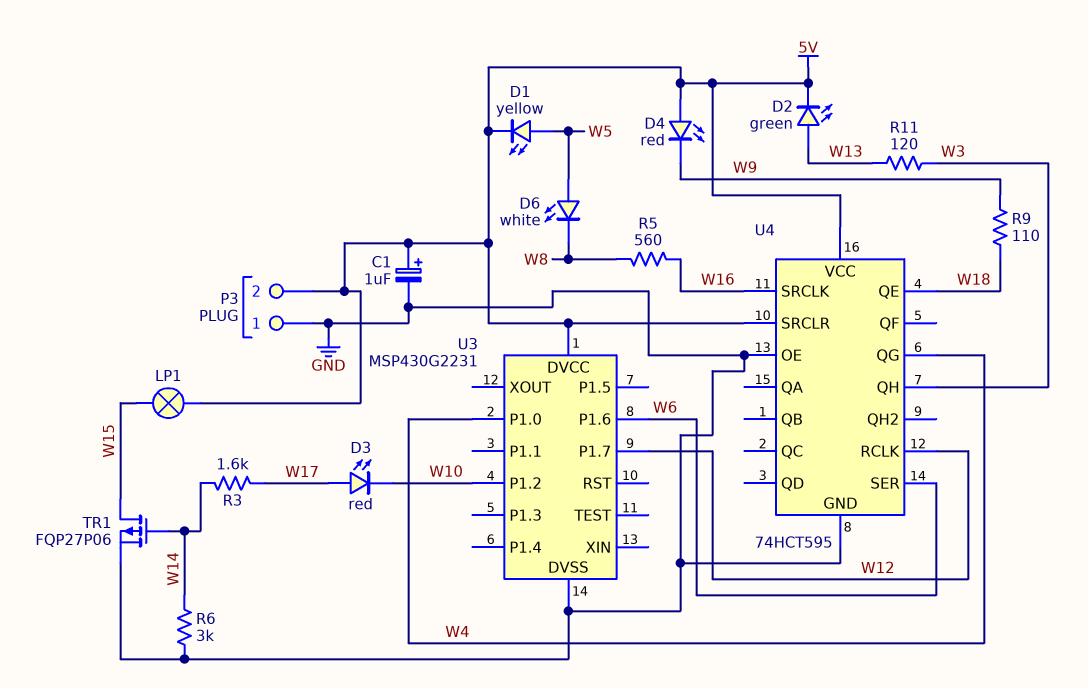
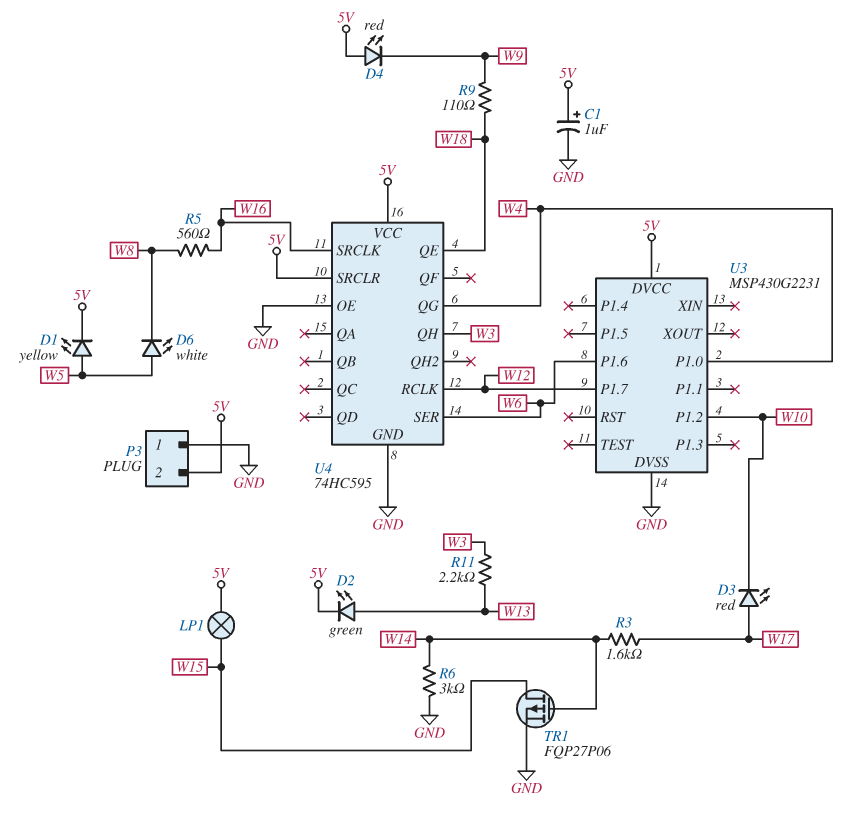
R11: 120 (W3, W13) -> 2.2k (W3, W13)
U4: 74HCT595 -> 74HC595

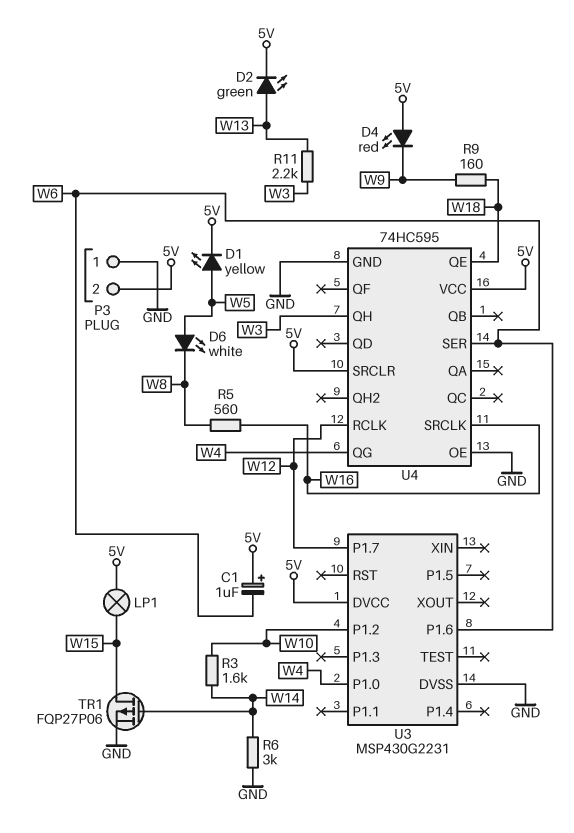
C1: 1uF (plus 5V, minus GND) -> 1uF (plus 5V, minus W6)
D3: LED red (A W17, K W10) -> none
R3: 1.6k (W14, W17) -> 1.6k (W10, W14)
R9: 110 (W9, W18) -> 160 (W9, W18)

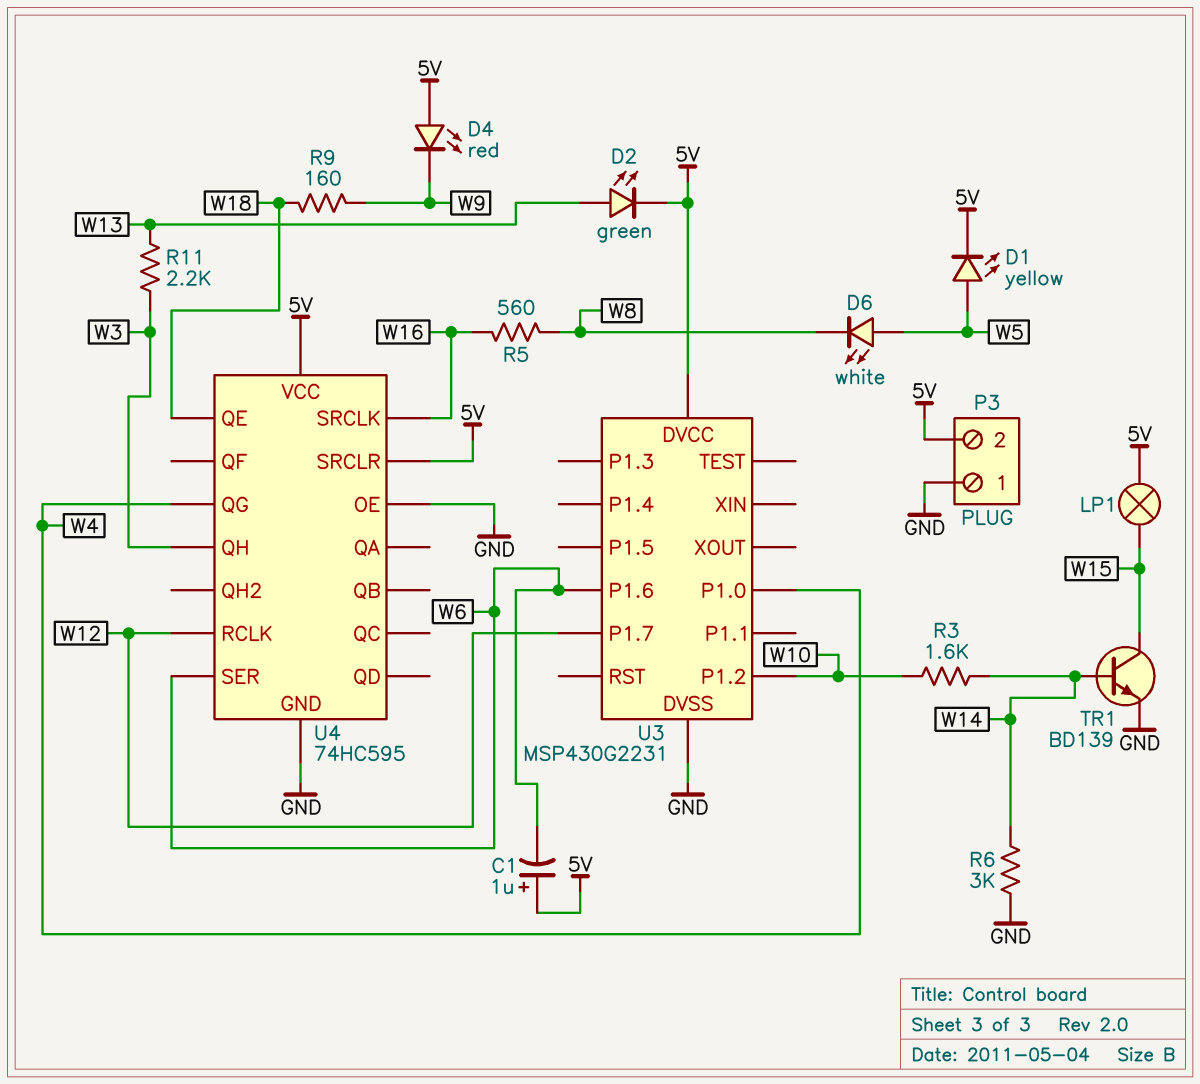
TR1: PMOS FQP27P06 (G W14, D W15, S GND) -> NPN BD139 (B W14, C W15, E GND)

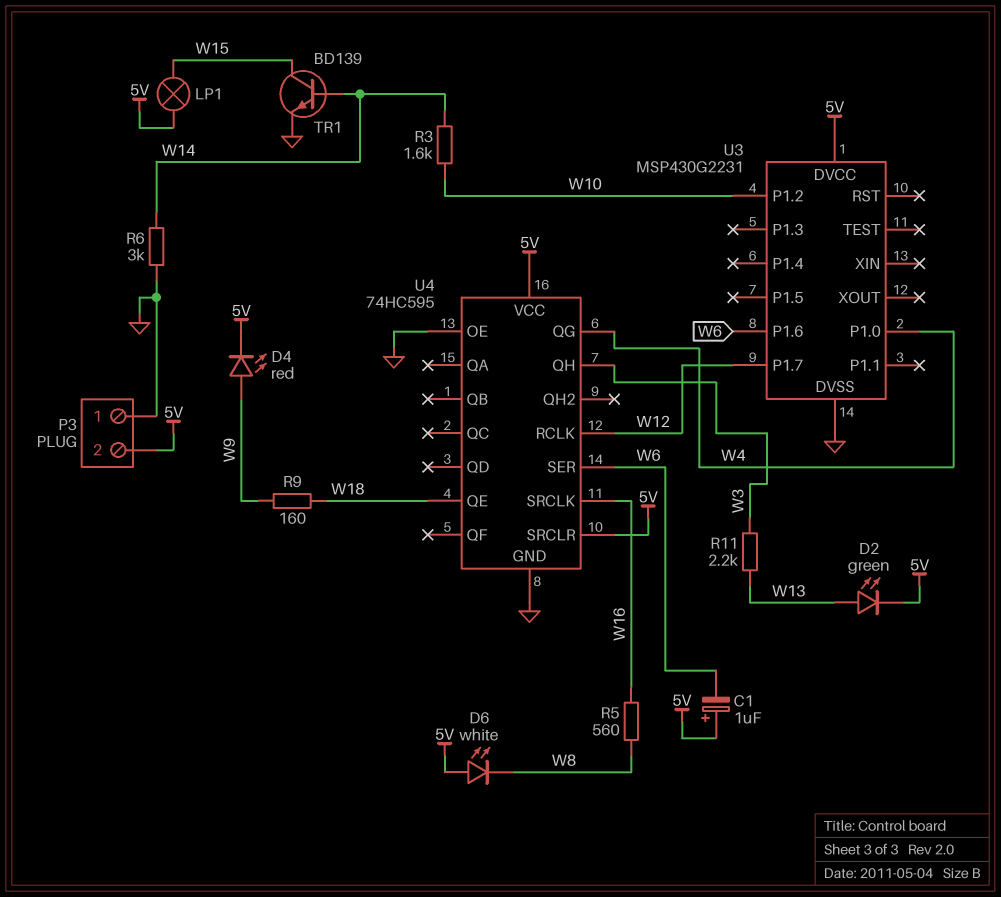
D1: LED yellow (A W5, K 5V) -> none
D4: LED red (A 5V, K W9) -> LED red (A W9, K 5V)
D6: LED white (A W5, K W8) -> LED white (A 5V, K W8)

